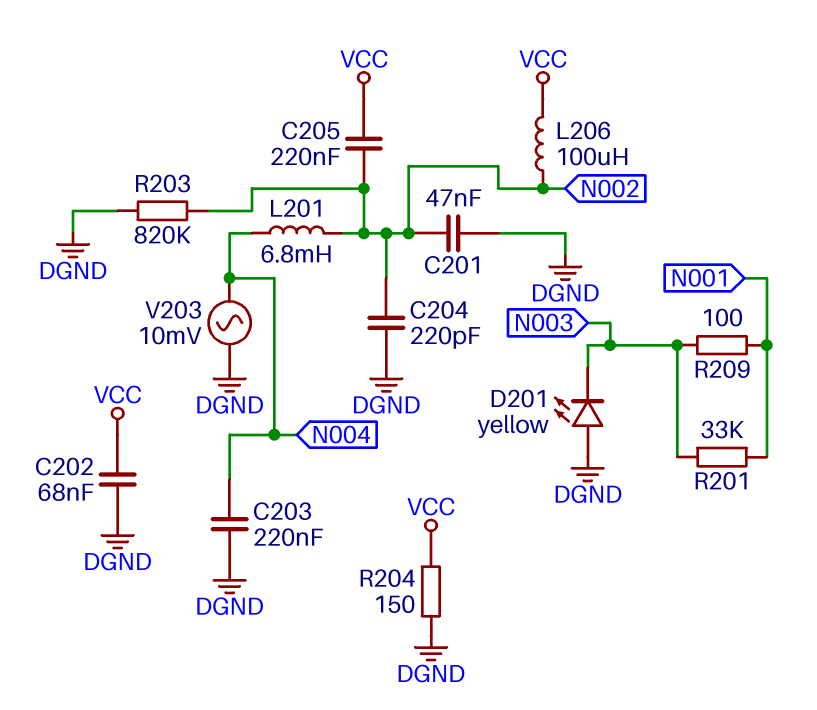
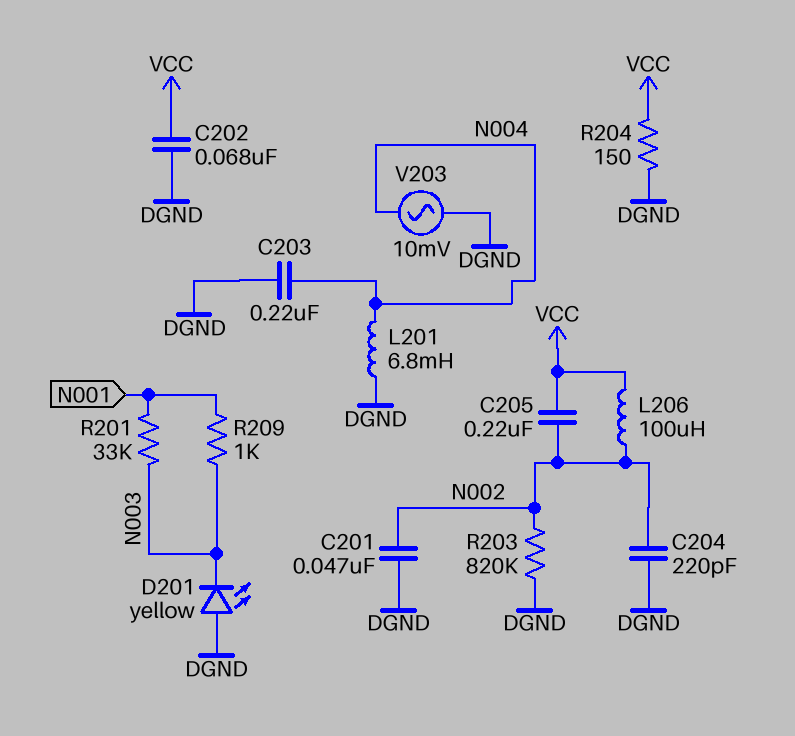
L201: 6.8mH (N002, N004) -> 6.8mH (DGND, N004)
R209: 100 (N001, N003) -> 1k (N001, N003)

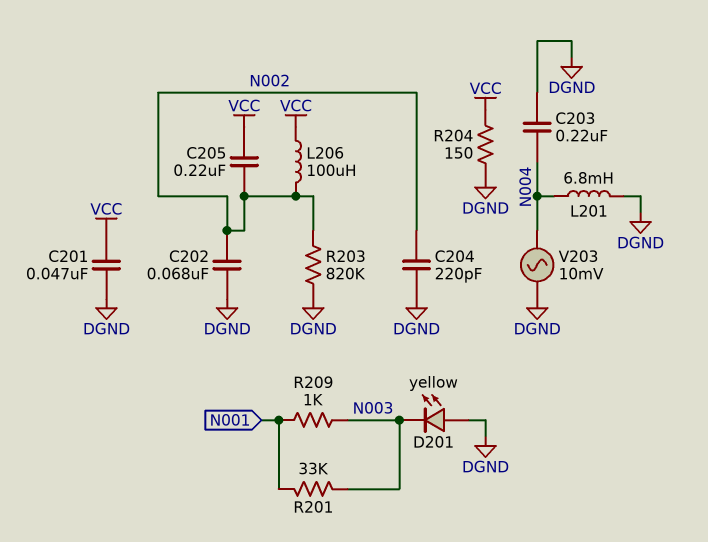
C201: 47nF (DGND, N002) -> 47nF (DGND, VCC)
C202: 68nF (DGND, VCC) -> 68nF (DGND, N002)

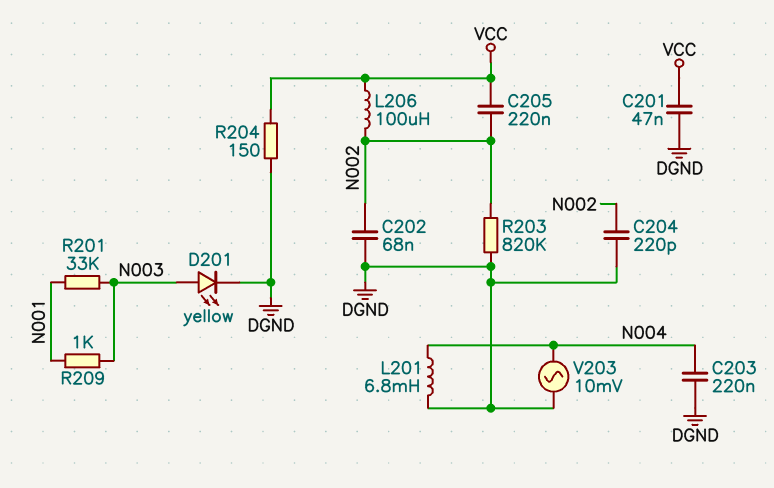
D201: LED yellow (A DGND, K N003) -> LED yellow (A N003, K DGND)

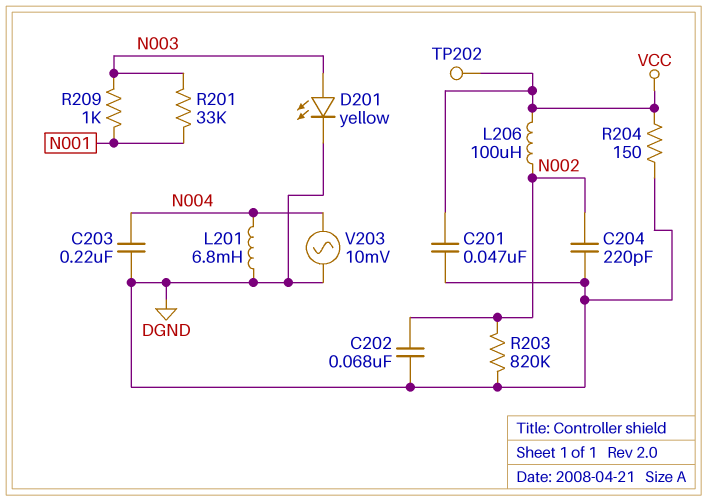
C205: 220nF (N002, VCC) -> none
TP202: none -> test point (VCC)

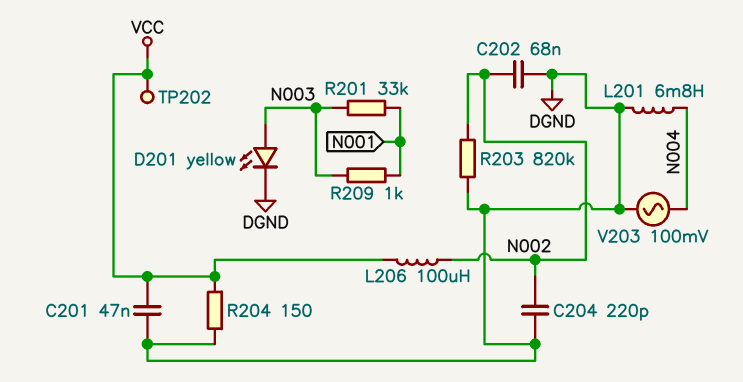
C203: 220nF (DGND, N004) -> none
V203: AC 10mV (DGND, N004) -> AC 100mV (DGND, N004)

